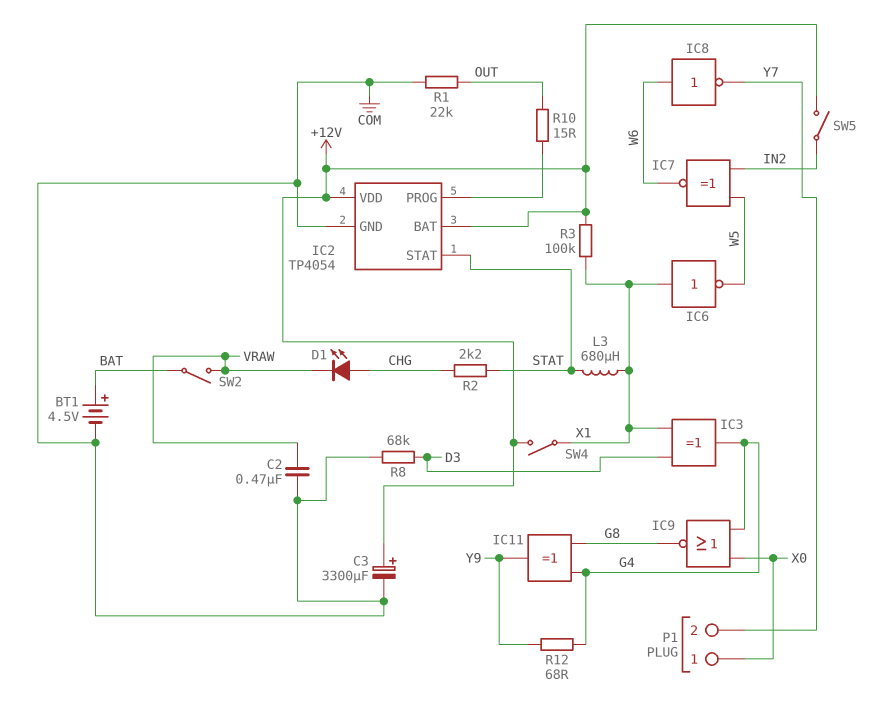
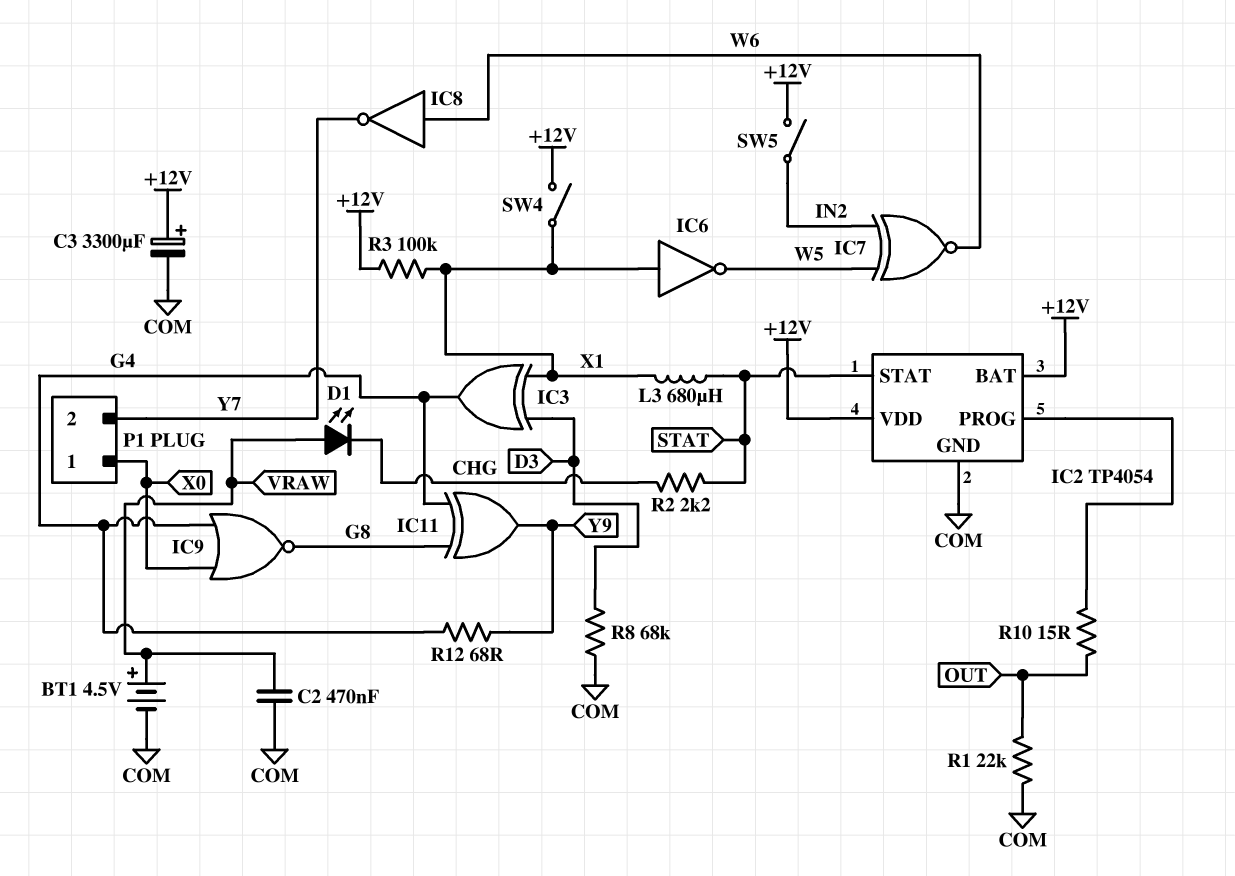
BT1: 4.5V (plus BAT, minus COM) -> 4.5V (plus VRAW, minus COM)
D1: LED (A CHG, K VRAW) -> LED (A VRAW, K CHG)
SW2: switch (BAT, VRAW) -> none

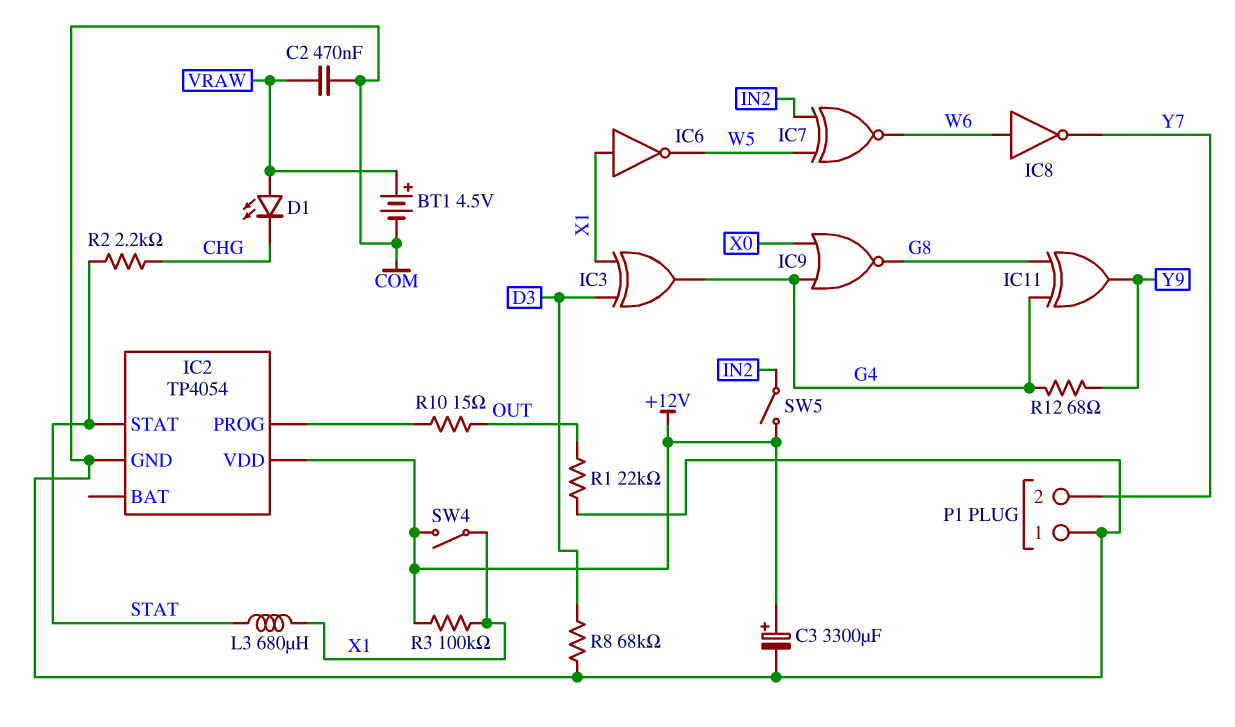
IC2 pin BAT: +12V -> none
P1 pin 1: X0 -> COM

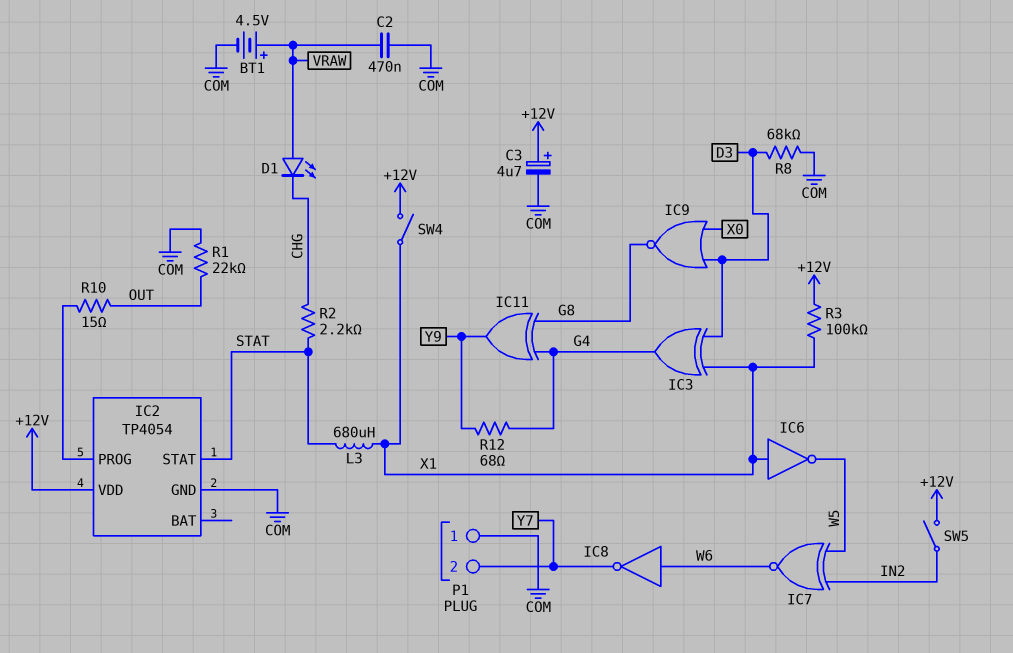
C3: 3300uF (plus +12V, minus COM) -> 4.7uF (plus +12V, minus COM)
IC9: NOR (in G4, in X0, out G8) -> NOR (in D3, in X0, out G8)

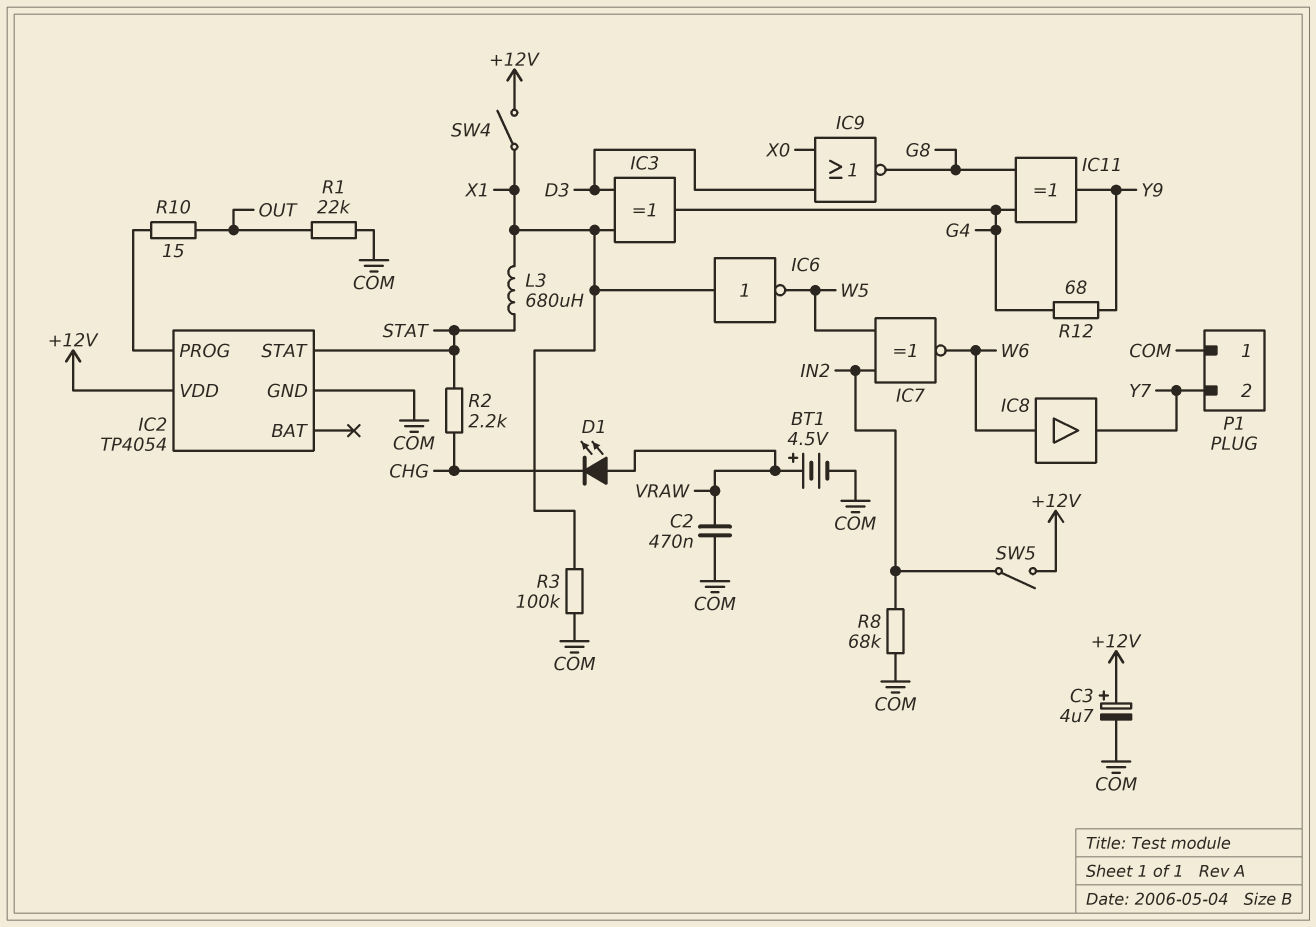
IC8: NOT (in W6, out Y7) -> buffer (in W6, out Y7)
R3: 100k (+12V, X1) -> 100k (COM, X1)
R8: 68k (COM, D3) -> 68k (COM, IN2)

